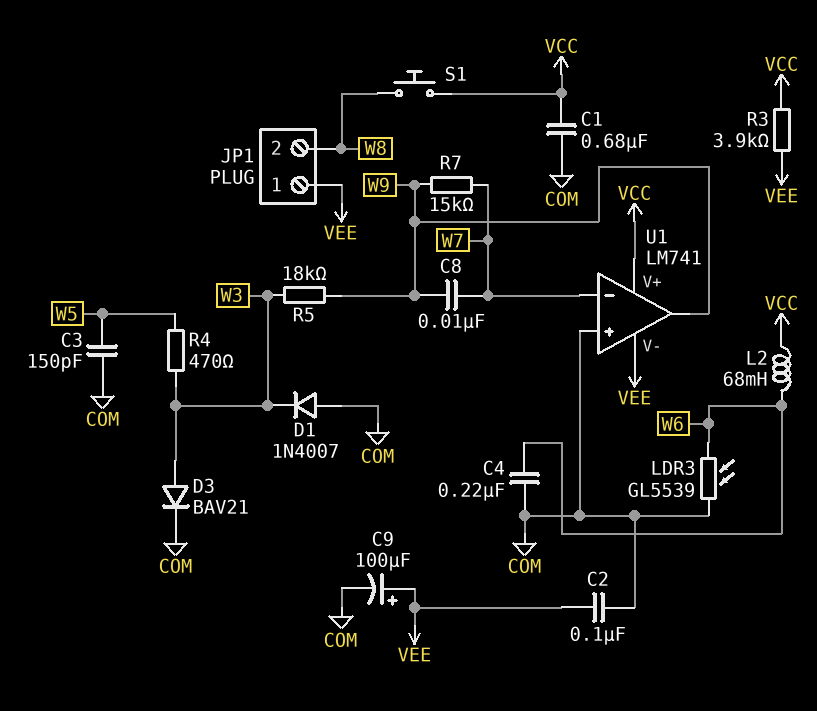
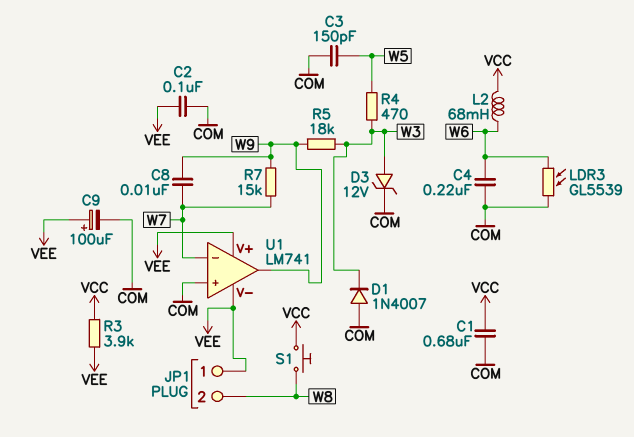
D3: diode BAV21 (A W3, K COM) -> zener 12V (A W3, K COM)
U1 pin V+: VCC -> VEE

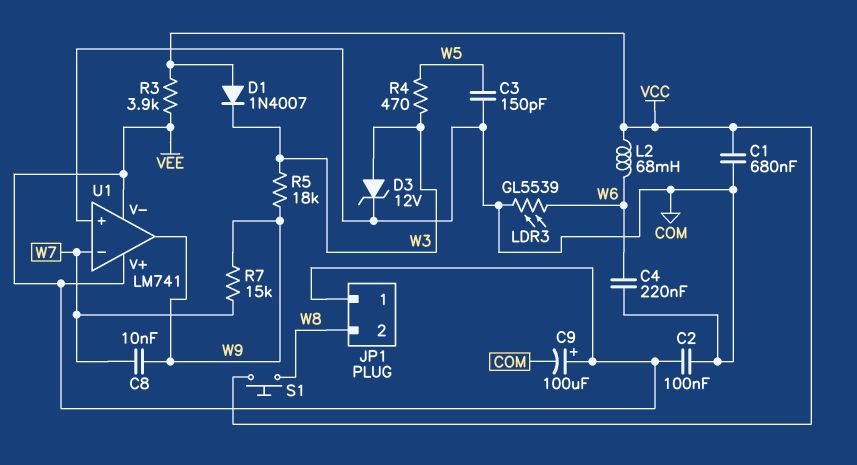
D1: diode 1N4007 (A COM, K W3) -> diode 1N4007 (A VCC, K W3)

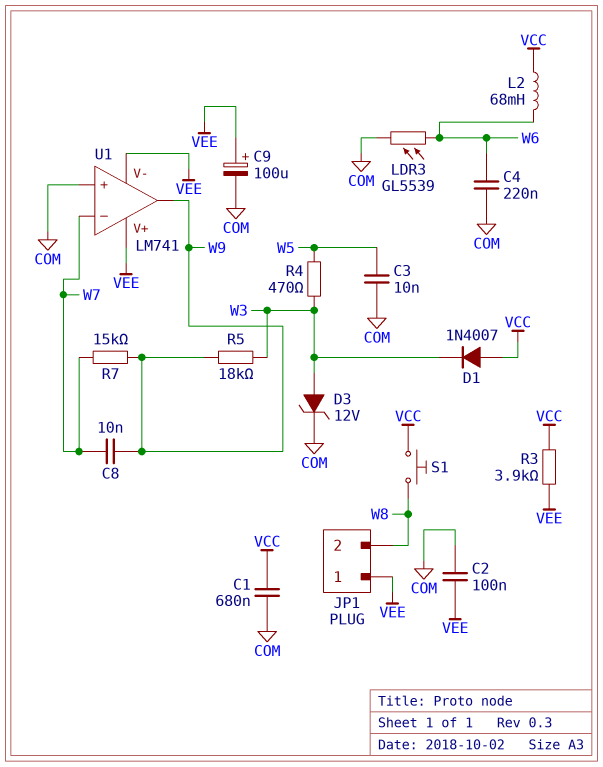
C3: 150pF (COM, W5) -> 10nF (COM, W5)

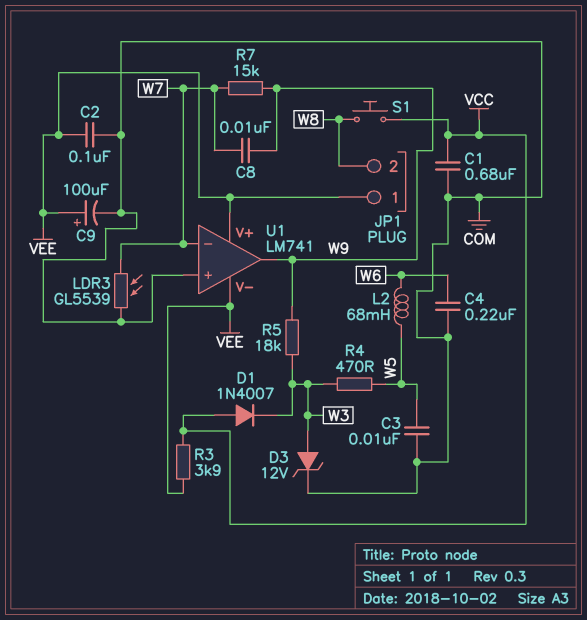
L2: 68mH (VCC, W6) -> 68mH (W5, W6)
LDR3: GL5539 (COM, W6) -> GL5539 (COM, W7)

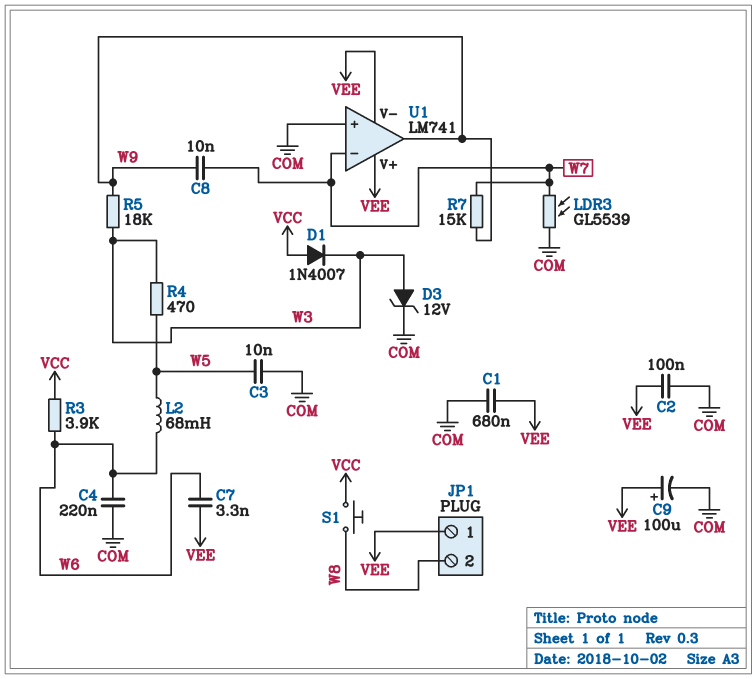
C1: 680nF (COM, VCC) -> 680nF (COM, VEE)
C7: none -> 3.3nF (VEE, W6)
R3: 3.9k (VCC, VEE) -> 3.9k (VCC, W6)

